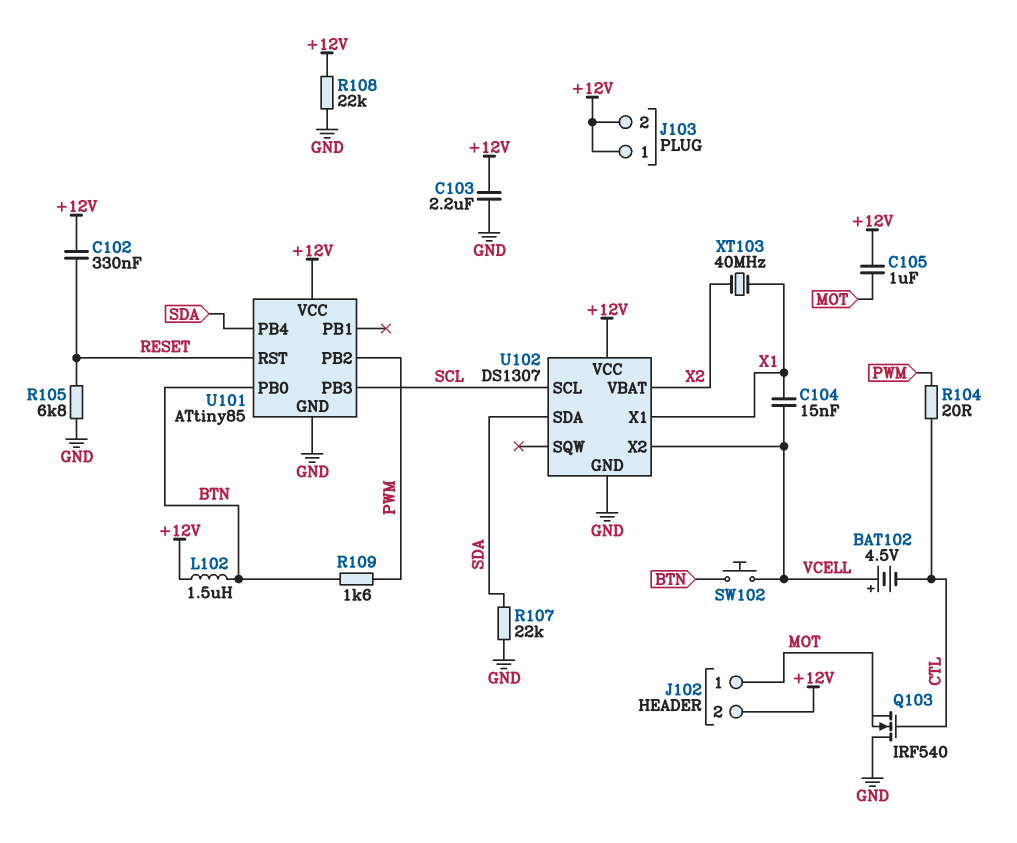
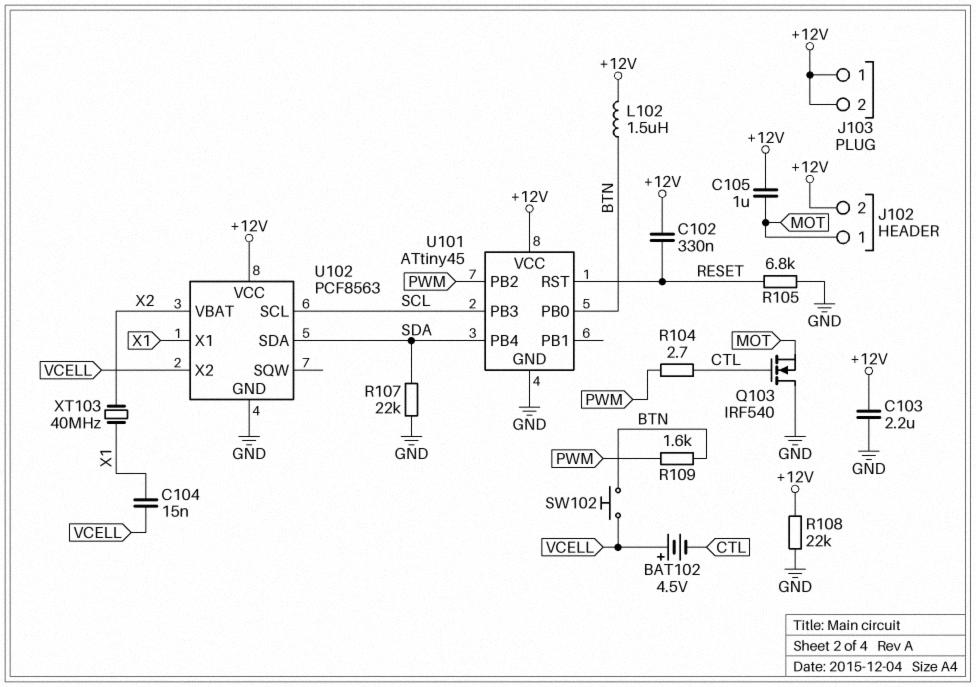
R104: 20 (CTL, PWM) -> 2.7 (CTL, PWM)
U101: ATtiny85 -> ATtiny45
U102: DS1307 -> PCF8563

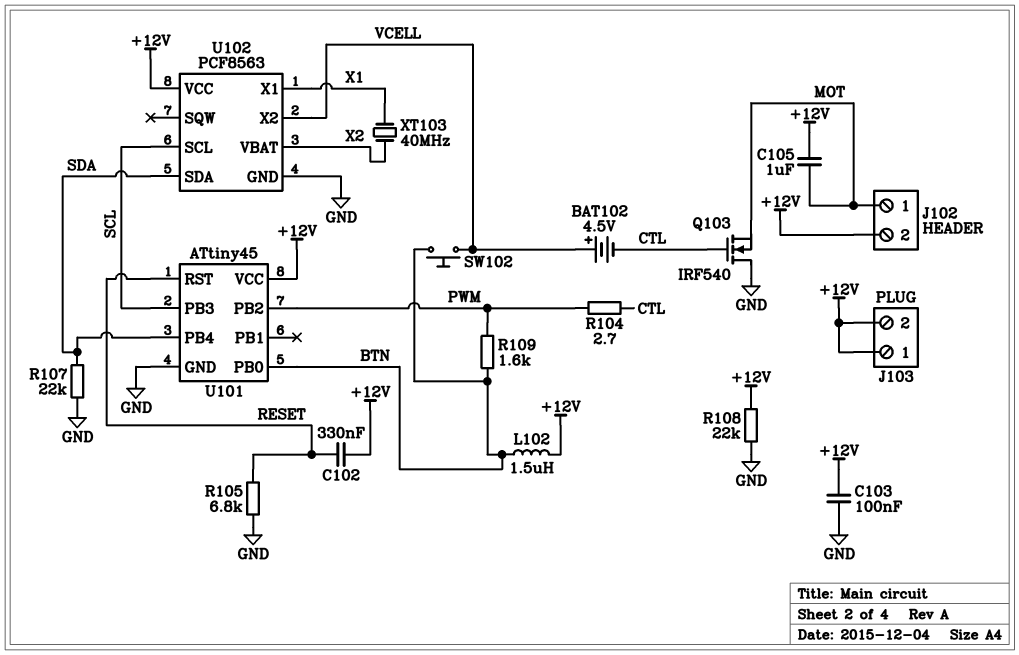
C103: 2.2uF (+12V, GND) -> 100nF (+12V, GND)
C104: 15nF (VCELL, X1) -> none

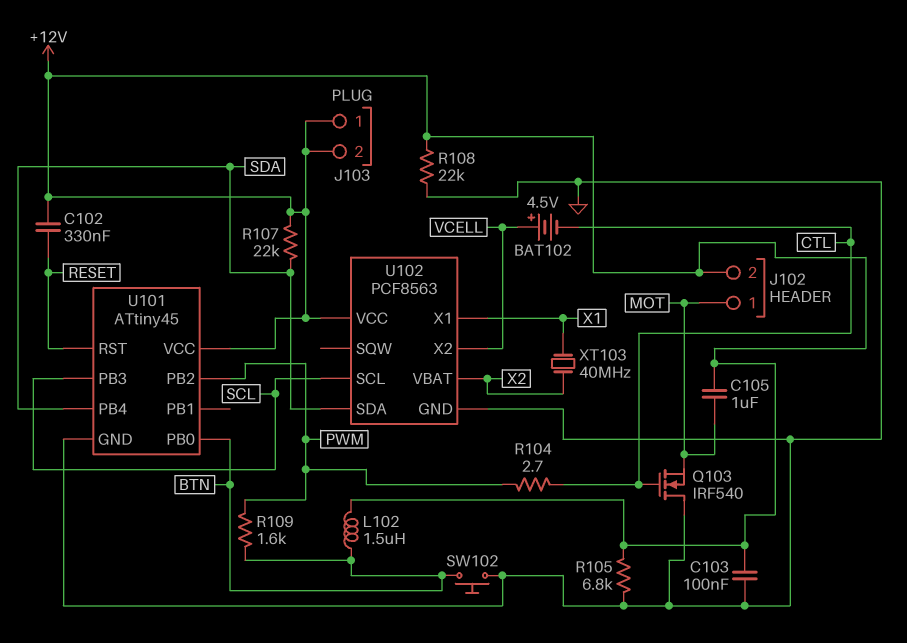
R105: 6.8k (GND, RESET) -> 6.8k (+12V, GND)
R107: 22k (GND, SDA) -> 22k (+12V, SDA)
SW102: button (BTN, VCELL) -> button (BTN, GND)

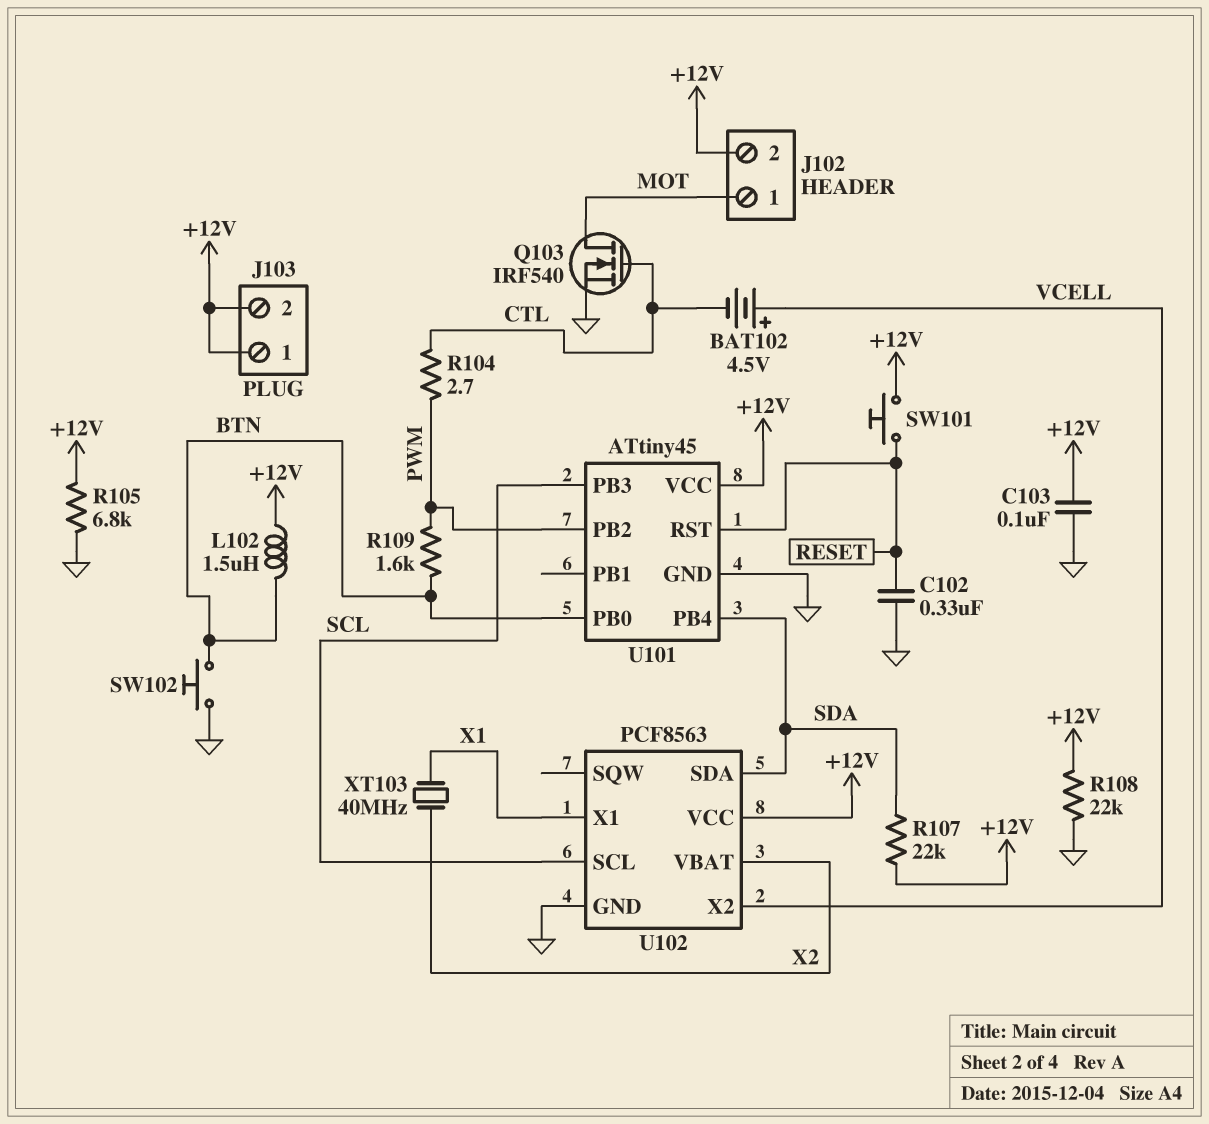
C102: 330nF (+12V, RESET) -> 330nF (GND, RESET)
C105: 1uF (+12V, MOT) -> none
Q103: NMOS IRF540 (G CTL, D GND, S MOT) -> NMOS IRF540 (G CTL, D MOT, S GND)
SW101: none -> button (+12V, RESET)

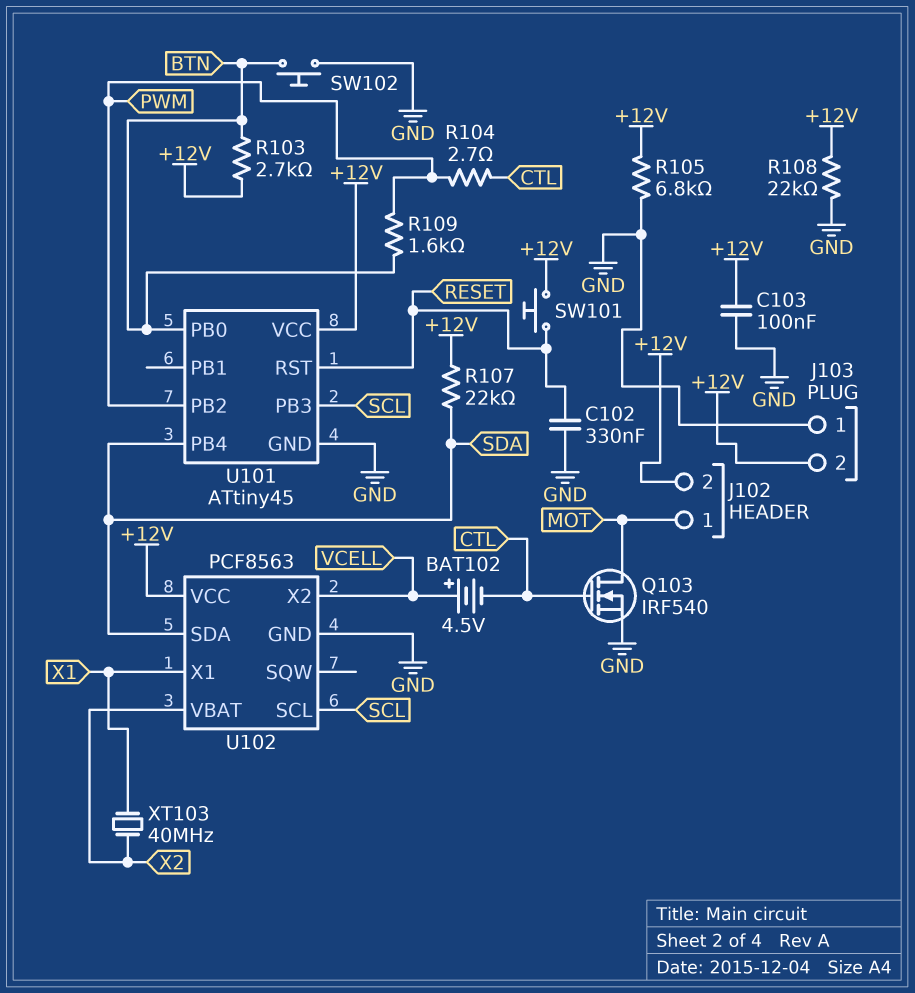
J103 pin 1: +12V -> GND
L102: 1.5uH (+12V, BTN) -> none
R103: none -> 2.7k (+12V, BTN)

